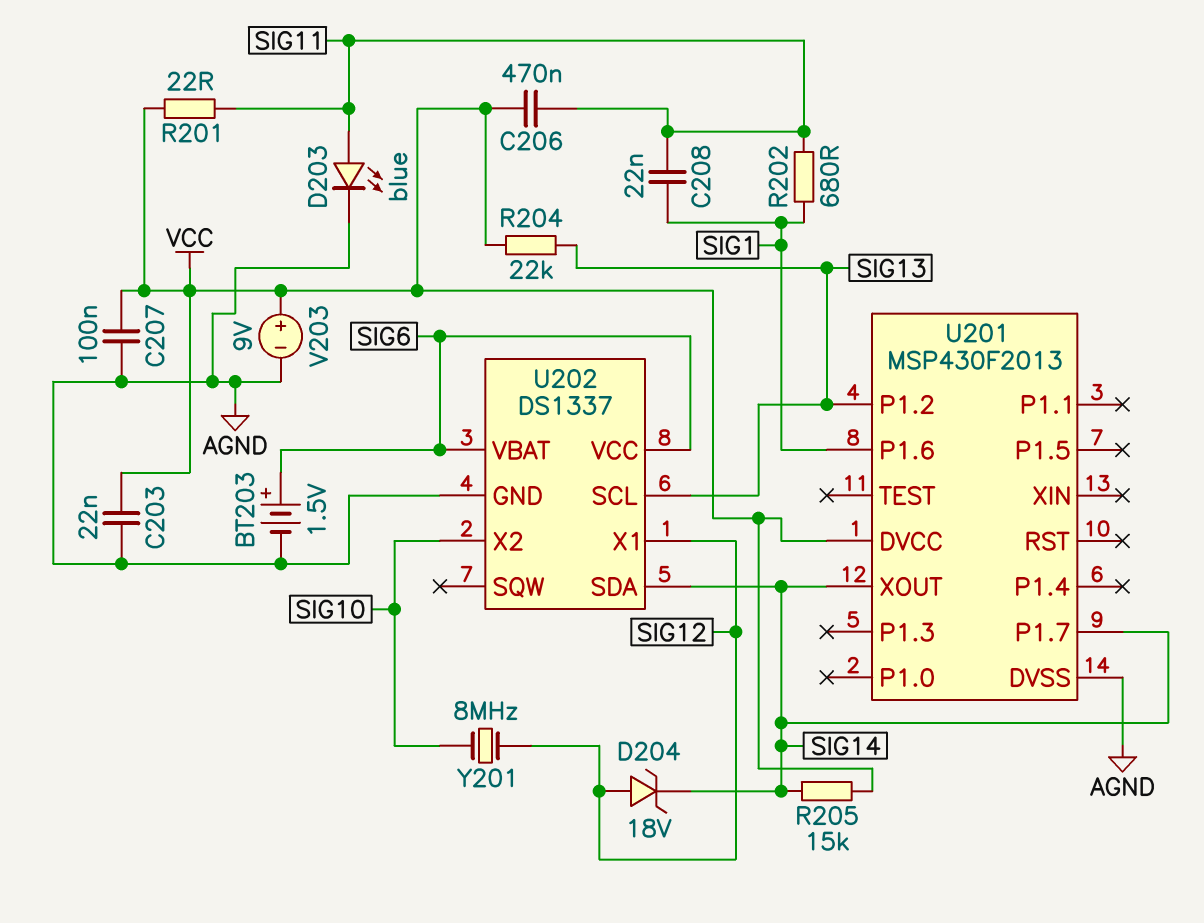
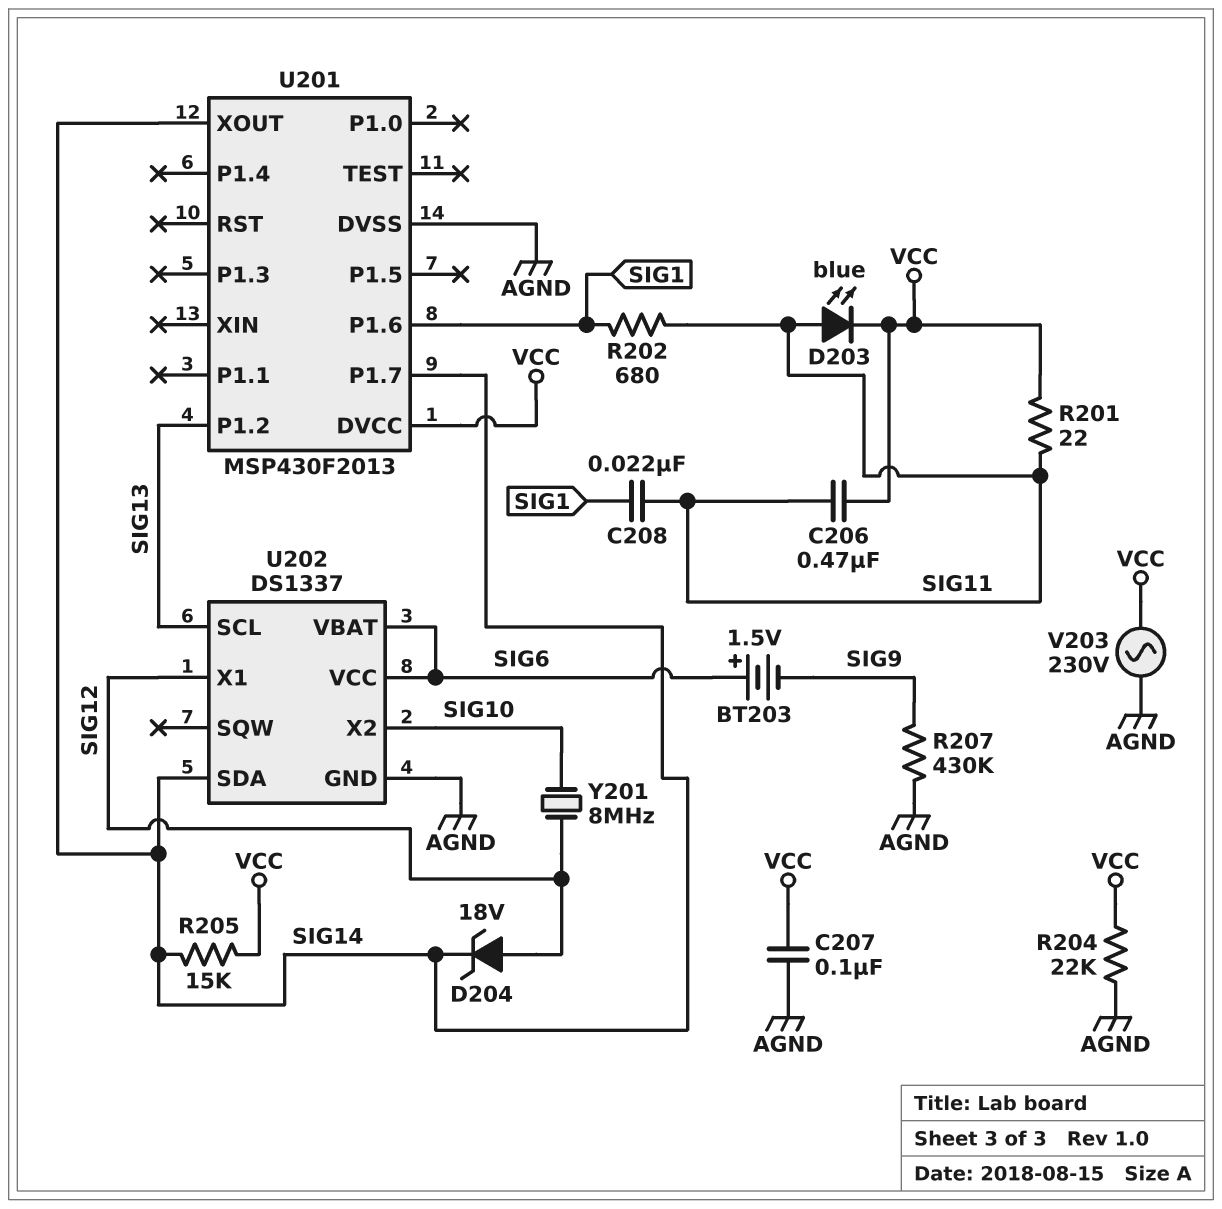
BT203: 1.5V (plus SIG6, minus AGND) -> 1.5V (plus SIG6, minus SIG9)
C203: 22nF (AGND, VCC) -> none
D203: LED blue (A SIG11, K AGND) -> LED blue (A SIG11, K VCC)
R204: 22k (SIG13, VCC) -> 22k (AGND, VCC)
R207: none -> 430k (AGND, SIG9)
V203: 9V (plus VCC, minus AGND) -> AC 230V (AGND, VCC)

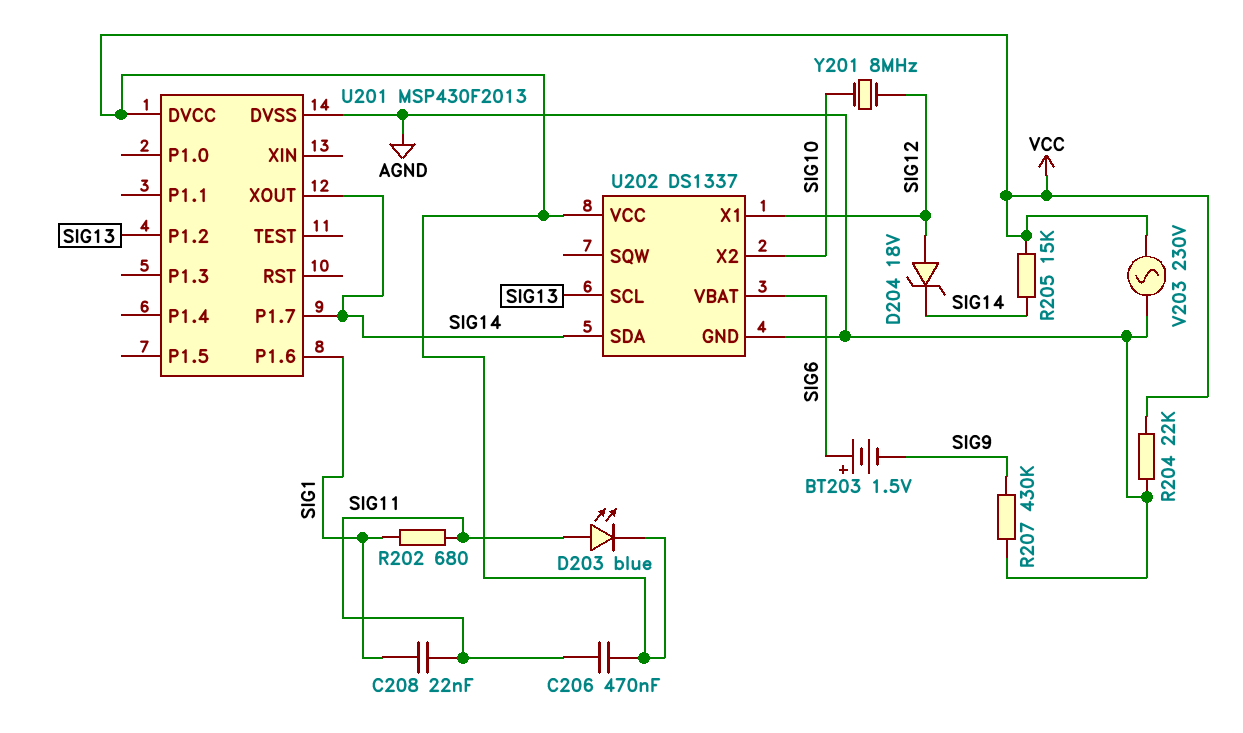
C207: 100nF (AGND, VCC) -> none
R201: 22 (SIG11, VCC) -> none
U202 pin VCC: SIG6 -> VCC

